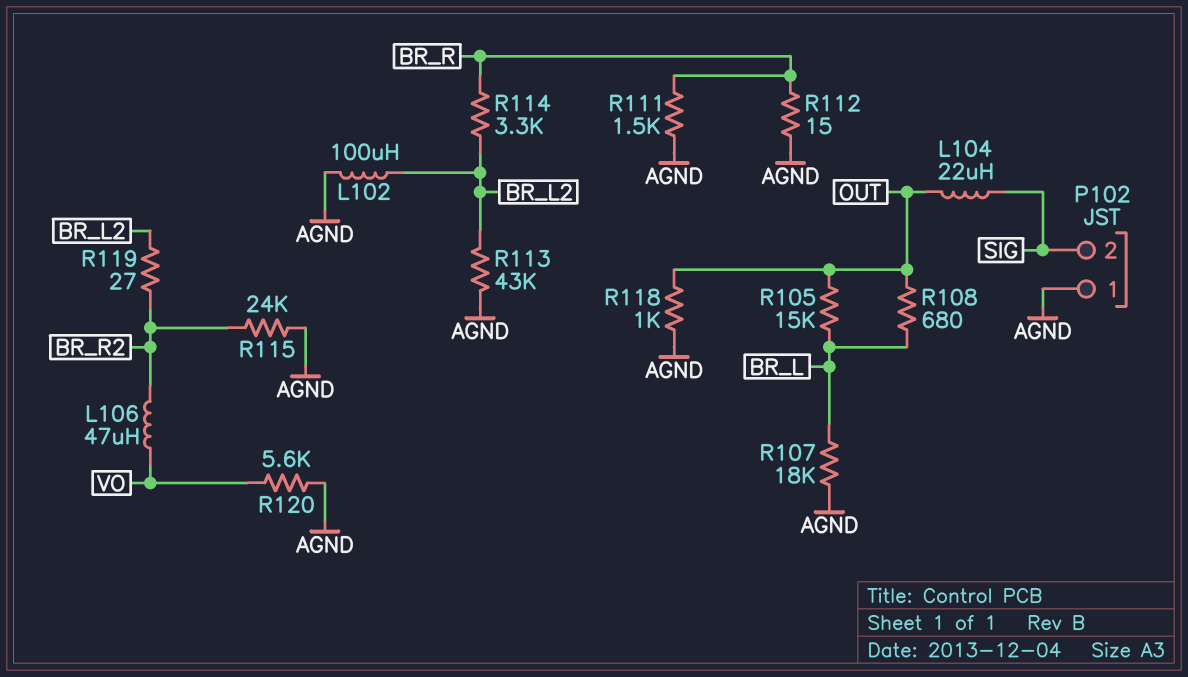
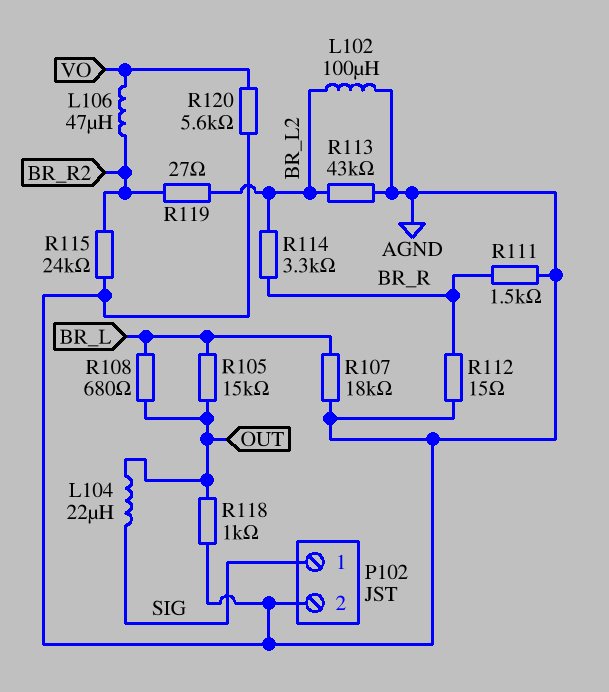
P102 pin 1: AGND -> SIG
P102 pin 2: SIG -> AGND

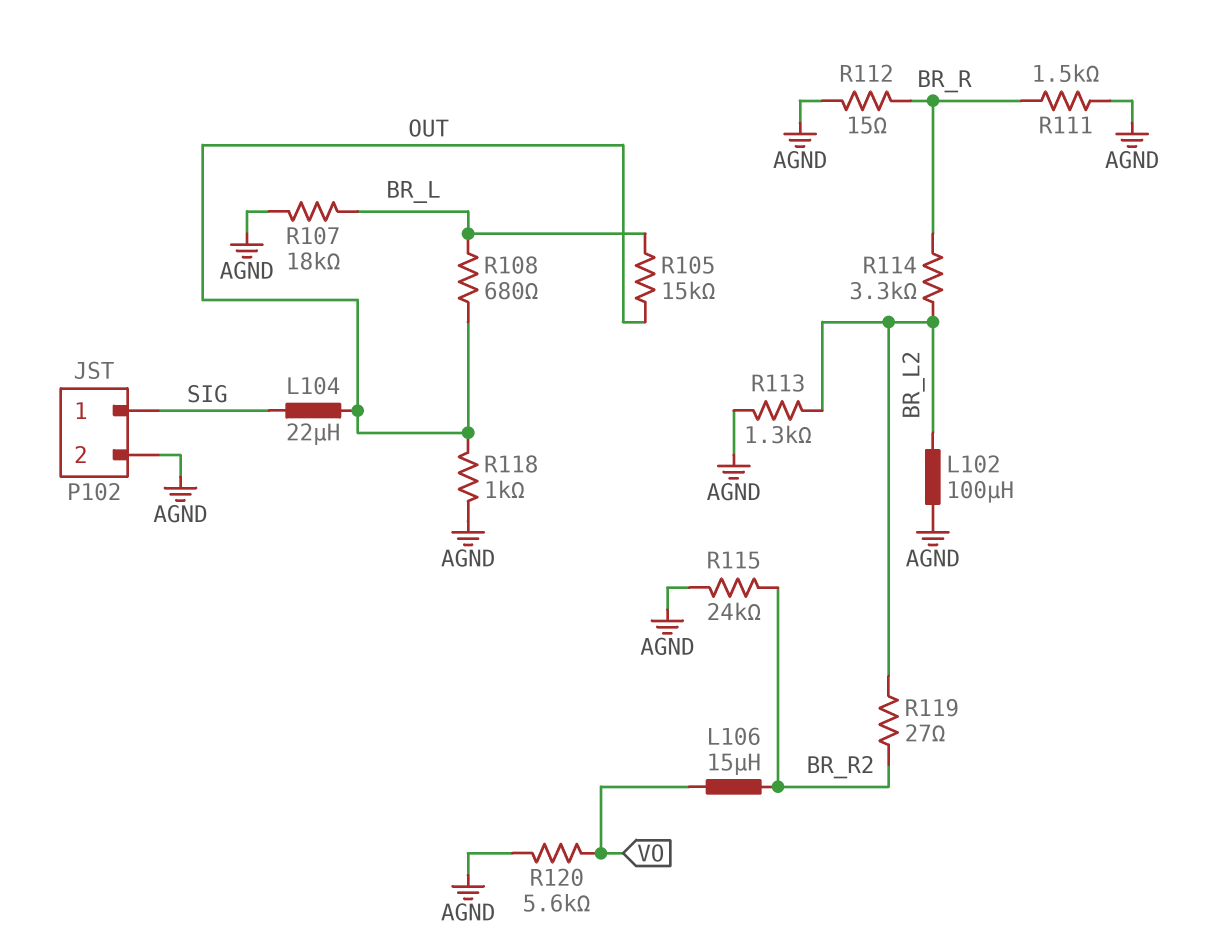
L106: 47uH (BR_R2, VO) -> 15uH (BR_R2, VO)
R113: 43k (AGND, BR_L2) -> 1.3k (AGND, BR_L2)

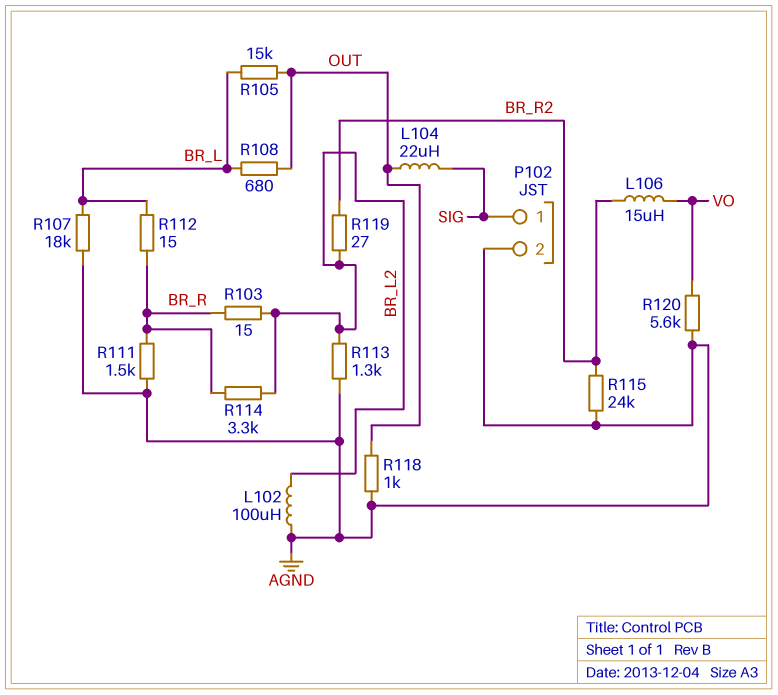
R103: none -> 15 (BR_L2, BR_R)
R112: 15 (AGND, BR_R) -> 15 (BR_L, BR_R)

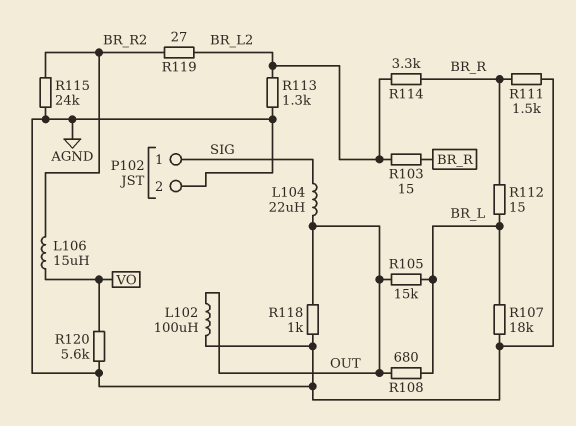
L102: 100uH (AGND, BR_L2) -> 100uH (AGND, OUT)

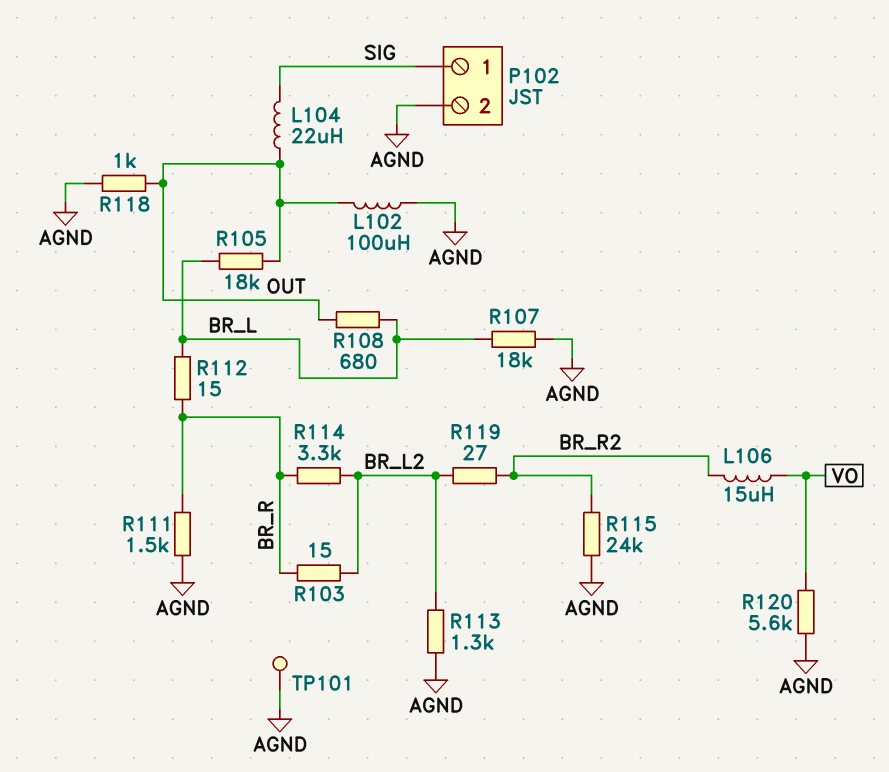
R105: 15k (BR_L, OUT) -> 18k (BR_L, OUT)
TP101: none -> test point (AGND)

